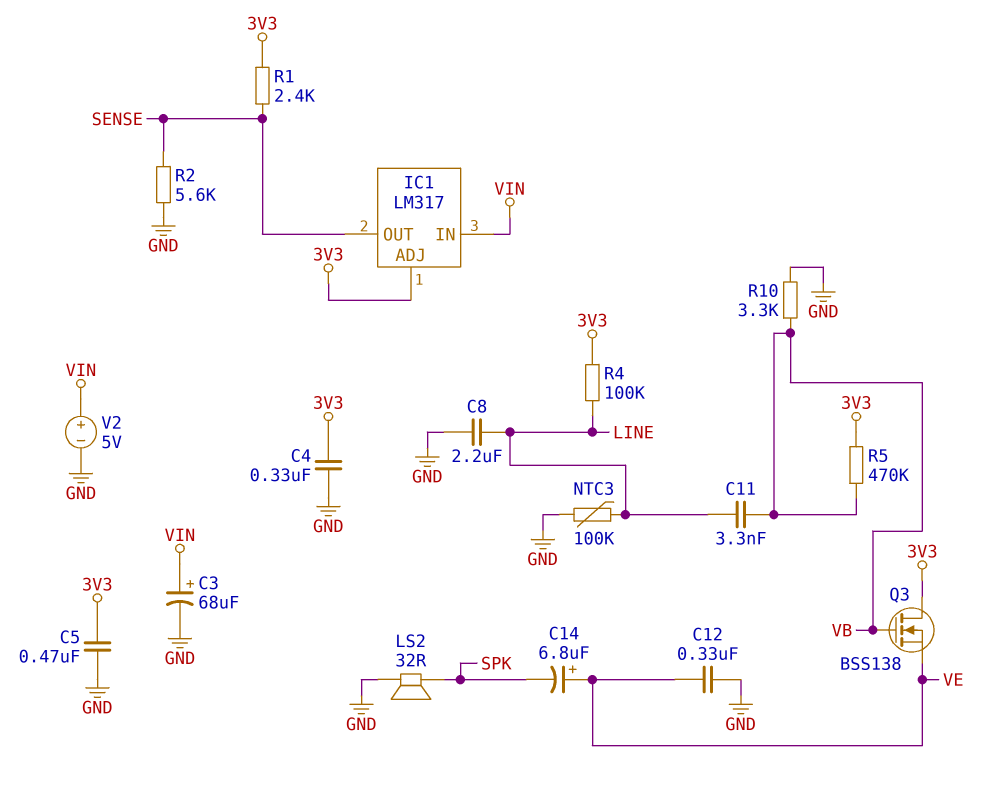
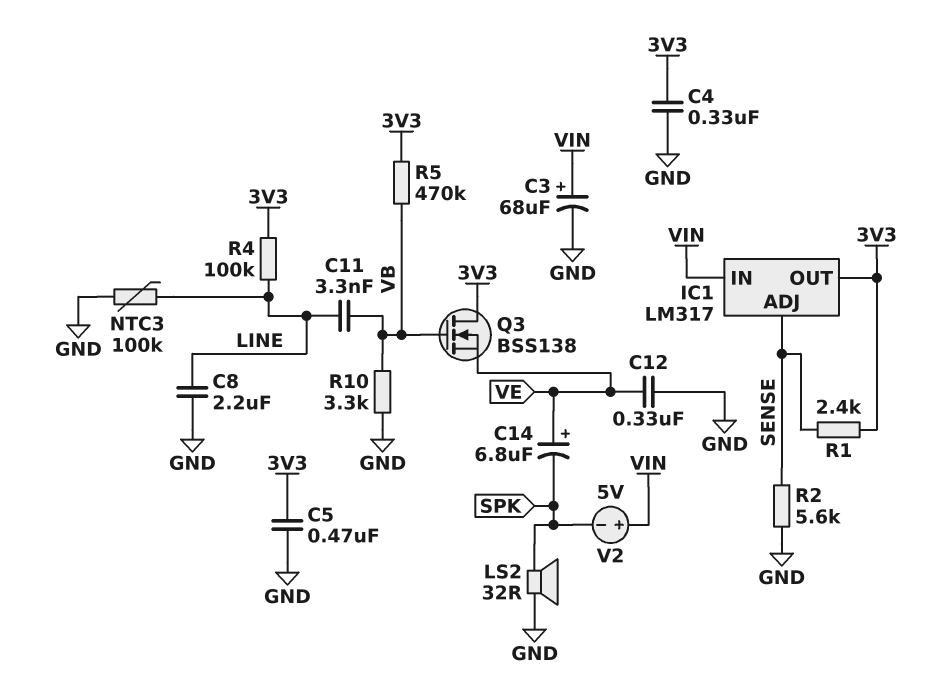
IC1 pin ADJ: 3V3 -> SENSE
IC1 pin OUT: SENSE -> 3V3
V2: 5V (plus VIN, minus GND) -> 5V (plus VIN, minus SPK)

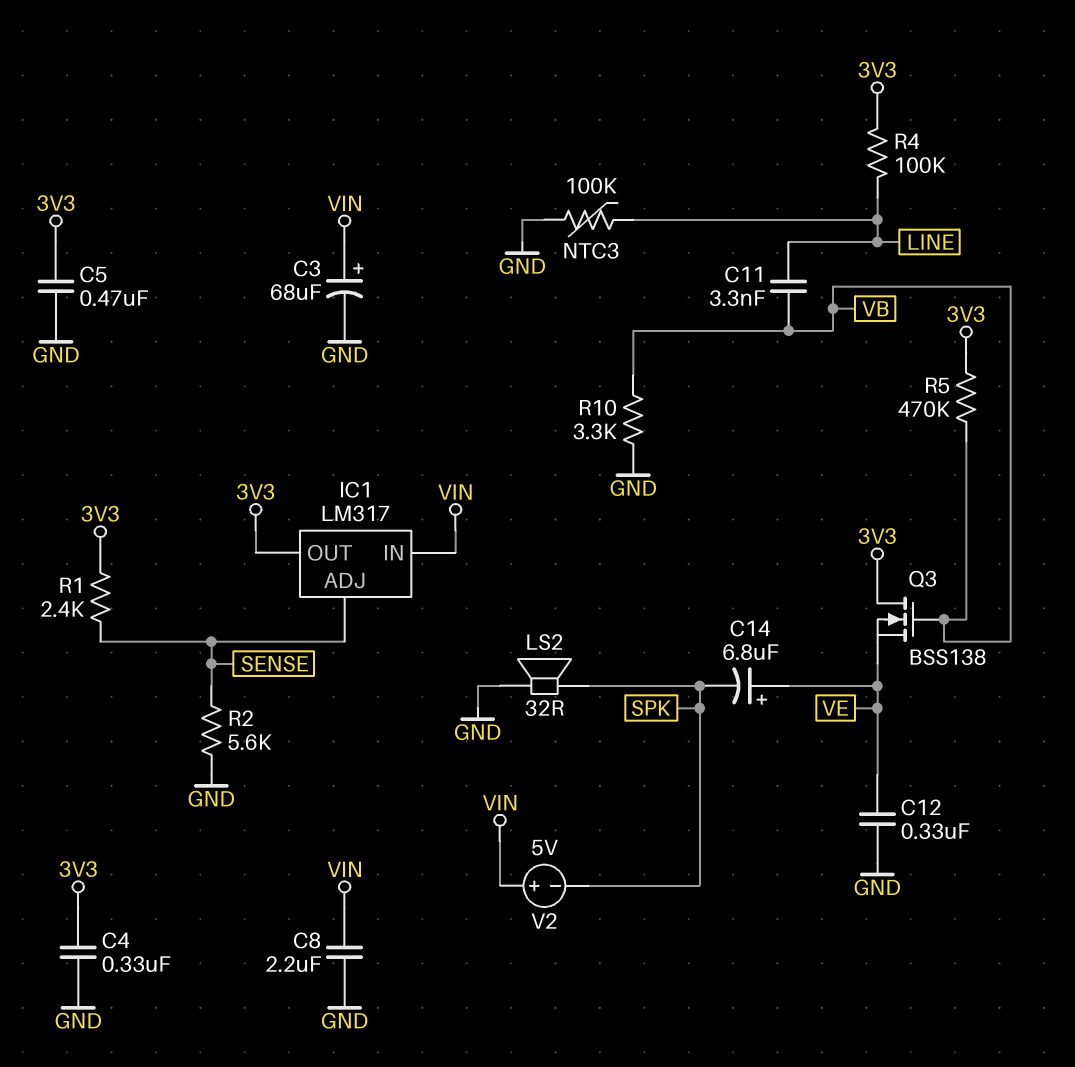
C8: 2.2uF (GND, LINE) -> 2.2uF (GND, VIN)

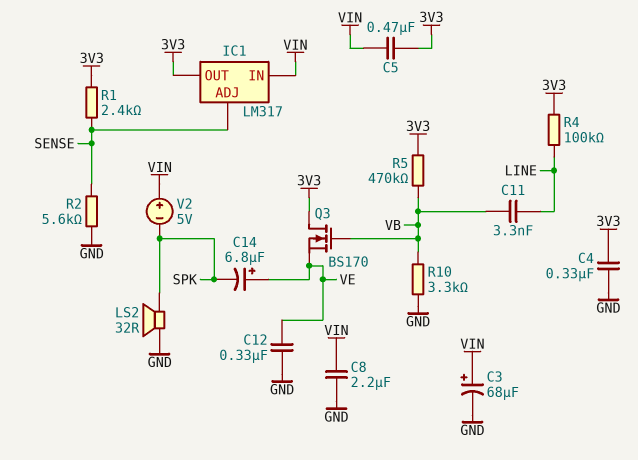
C5: 470nF (3V3, GND) -> 470nF (3V3, VIN)
NTC3: 100k (GND, LINE) -> none
Q3: NMOS BSS138 (G VB, D 3V3, S VE) -> NMOS BS170 (G VB, D 3V3, S VE)

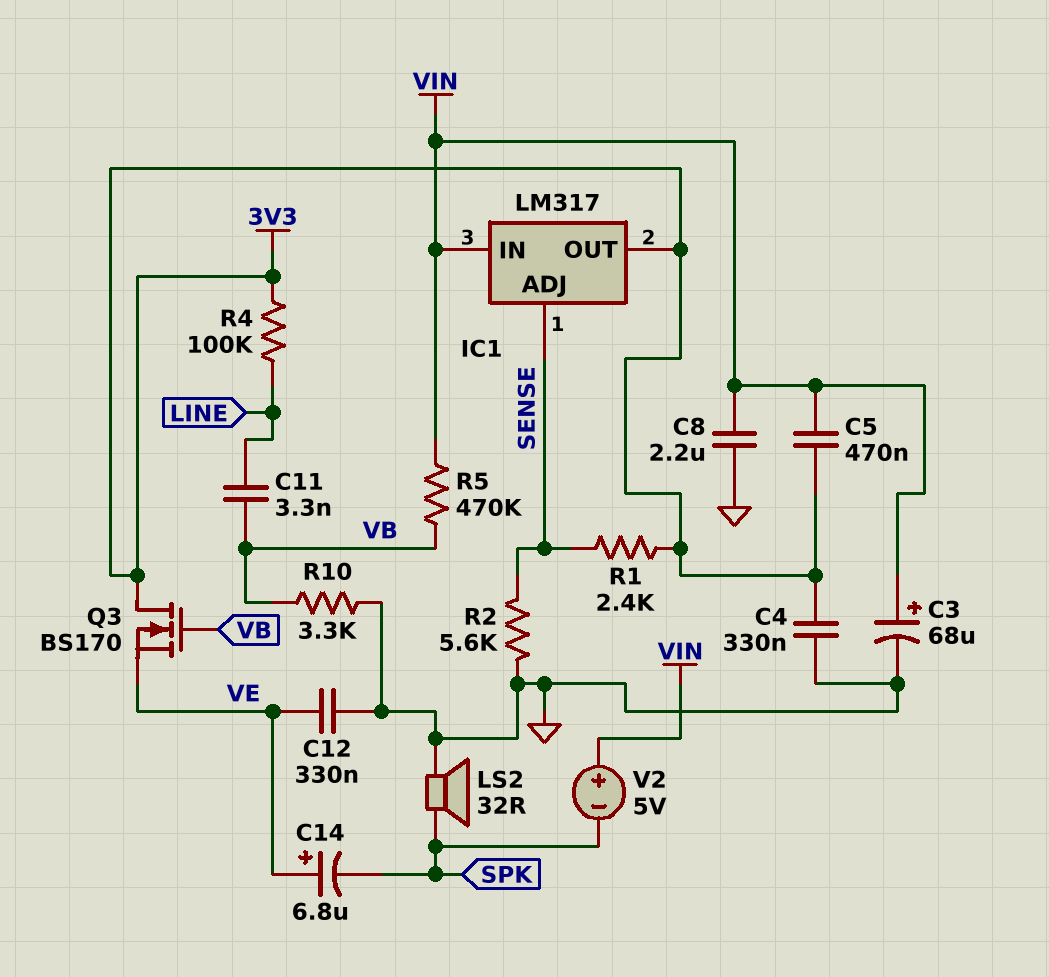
R5: 470k (3V3, VB) -> 470k (VB, VIN)

